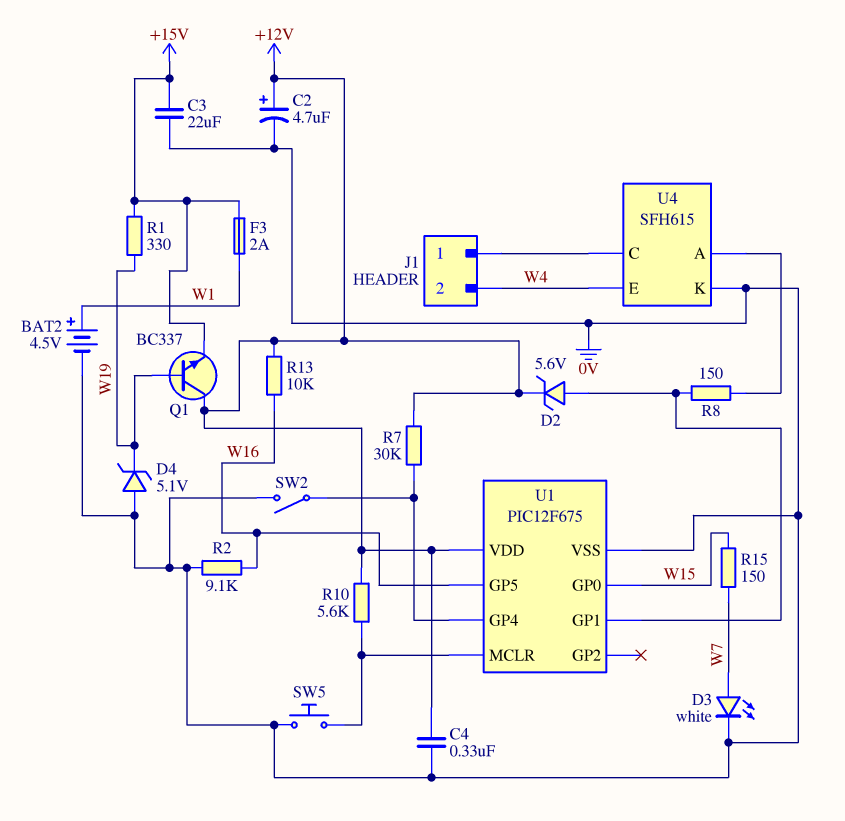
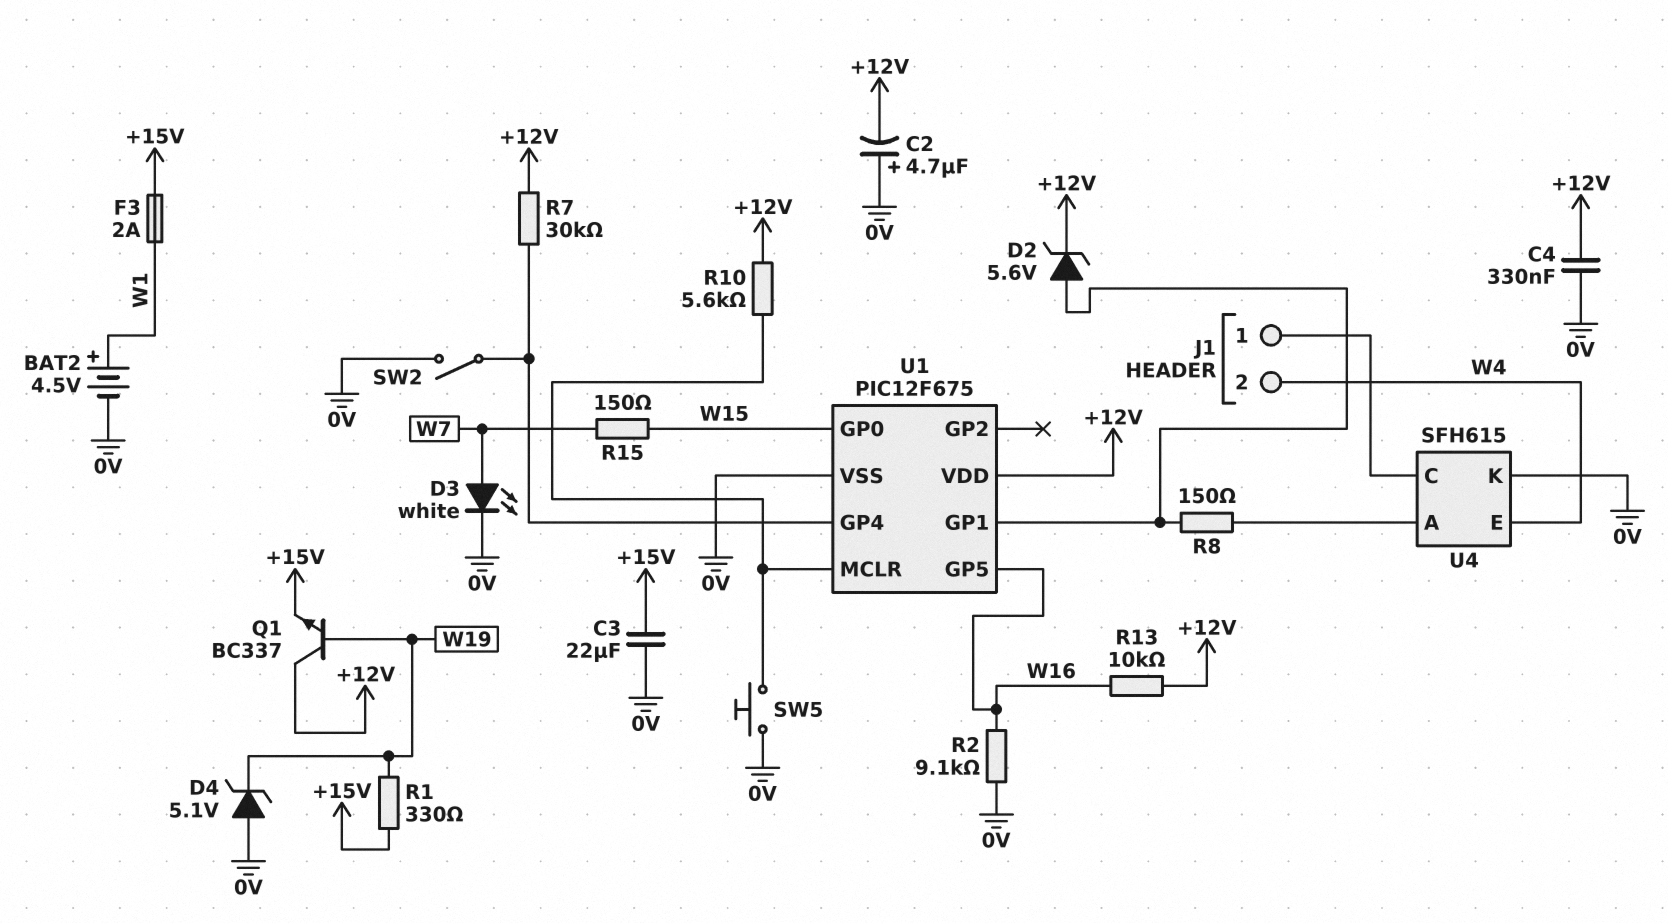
C2: 4.7uF (plus +12V, minus 0V) -> 4.7uF (plus 0V, minus +12V)

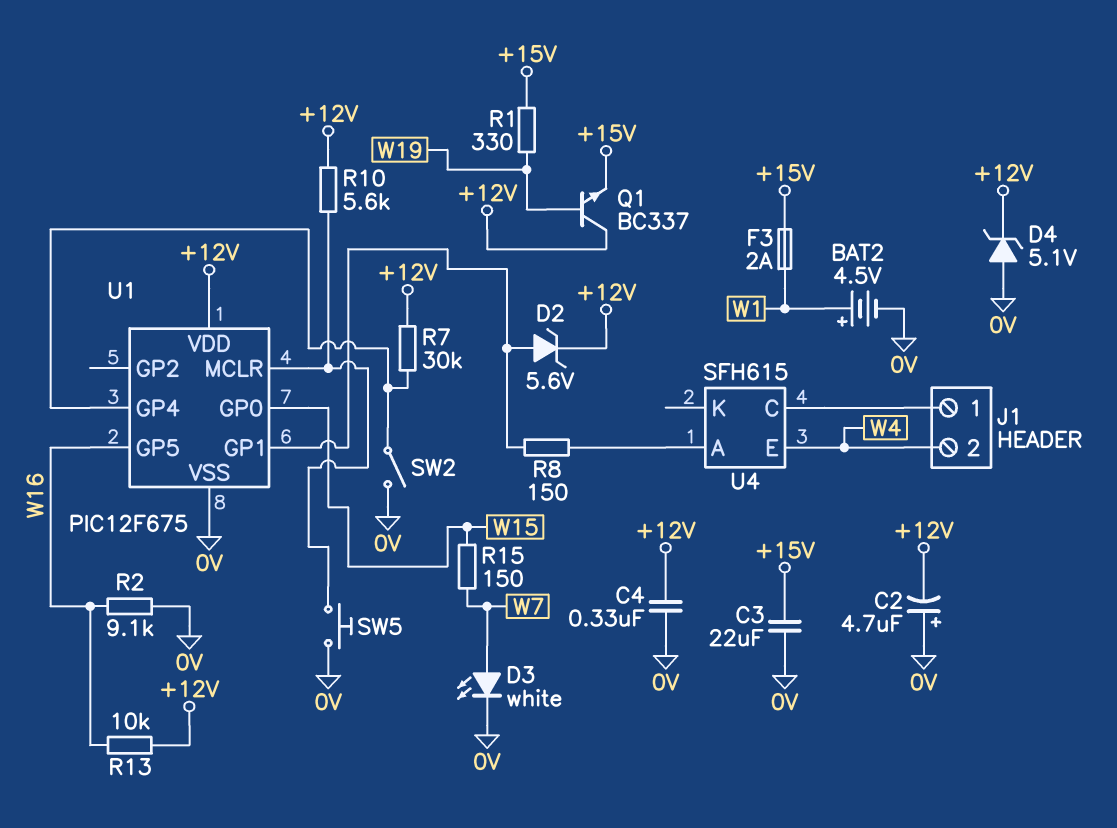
D4: zener 5.1V (A 0V, K W19) -> zener 5.1V (A 0V, K +12V)
U4 pin K: 0V -> none

